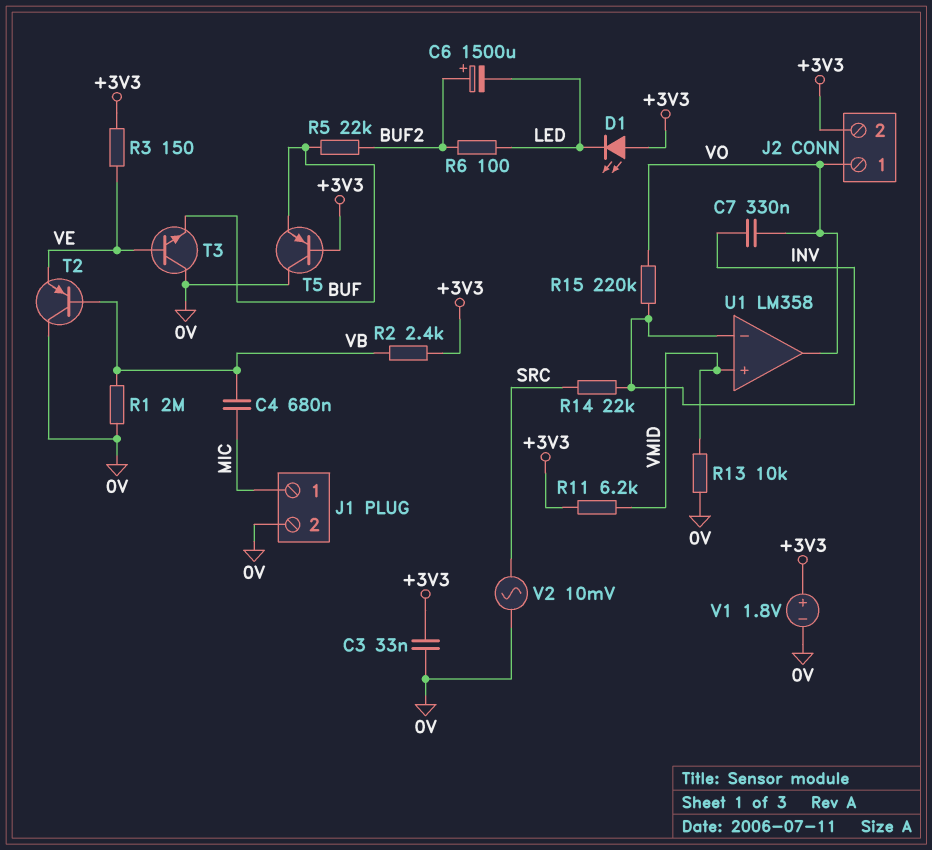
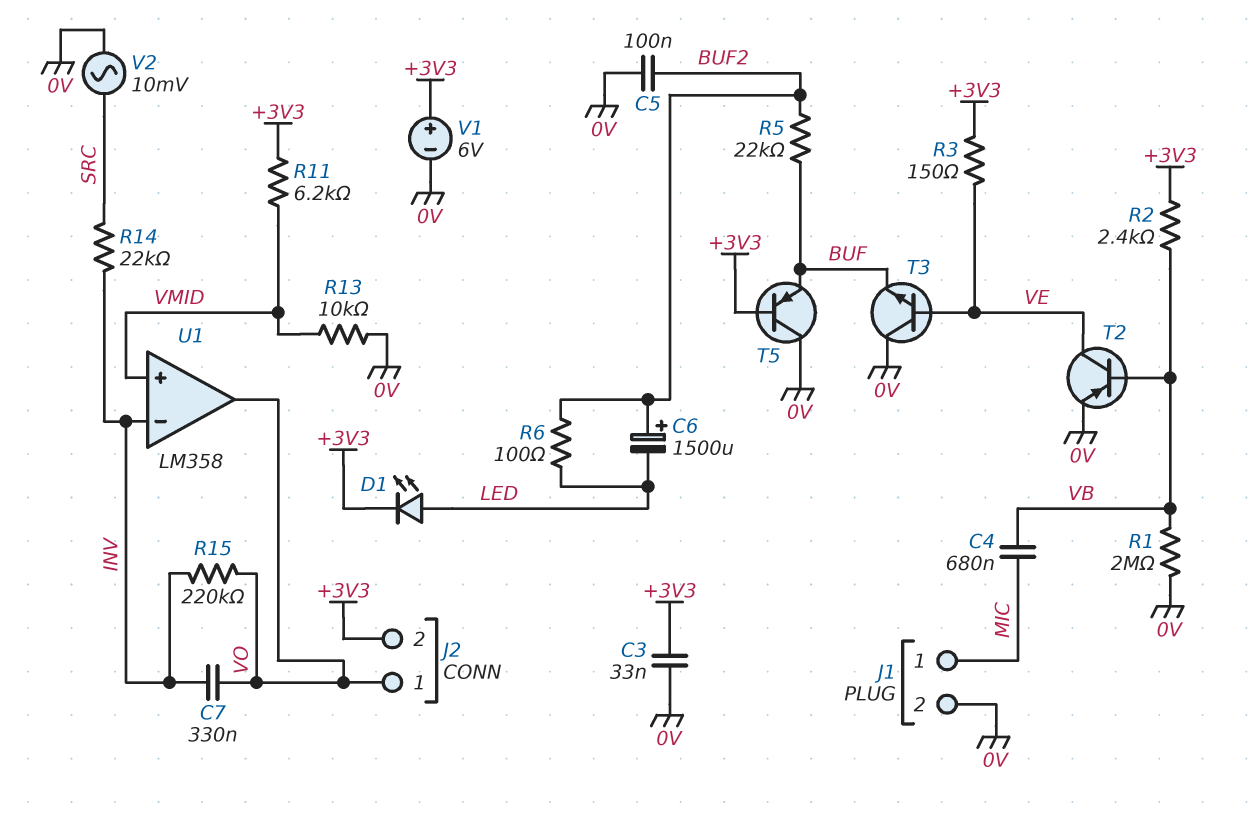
C5: none -> 100nF (0V, BUF2)
D1: LED (A +3V3, K LED) -> LED (A LED, K +3V3)
T2: PNP (B VB, C 0V, E VE) -> PNP (B VB, C VE, E 0V)
V1: 1.8V (plus +3V3, minus 0V) -> 6V (plus +3V3, minus 0V)

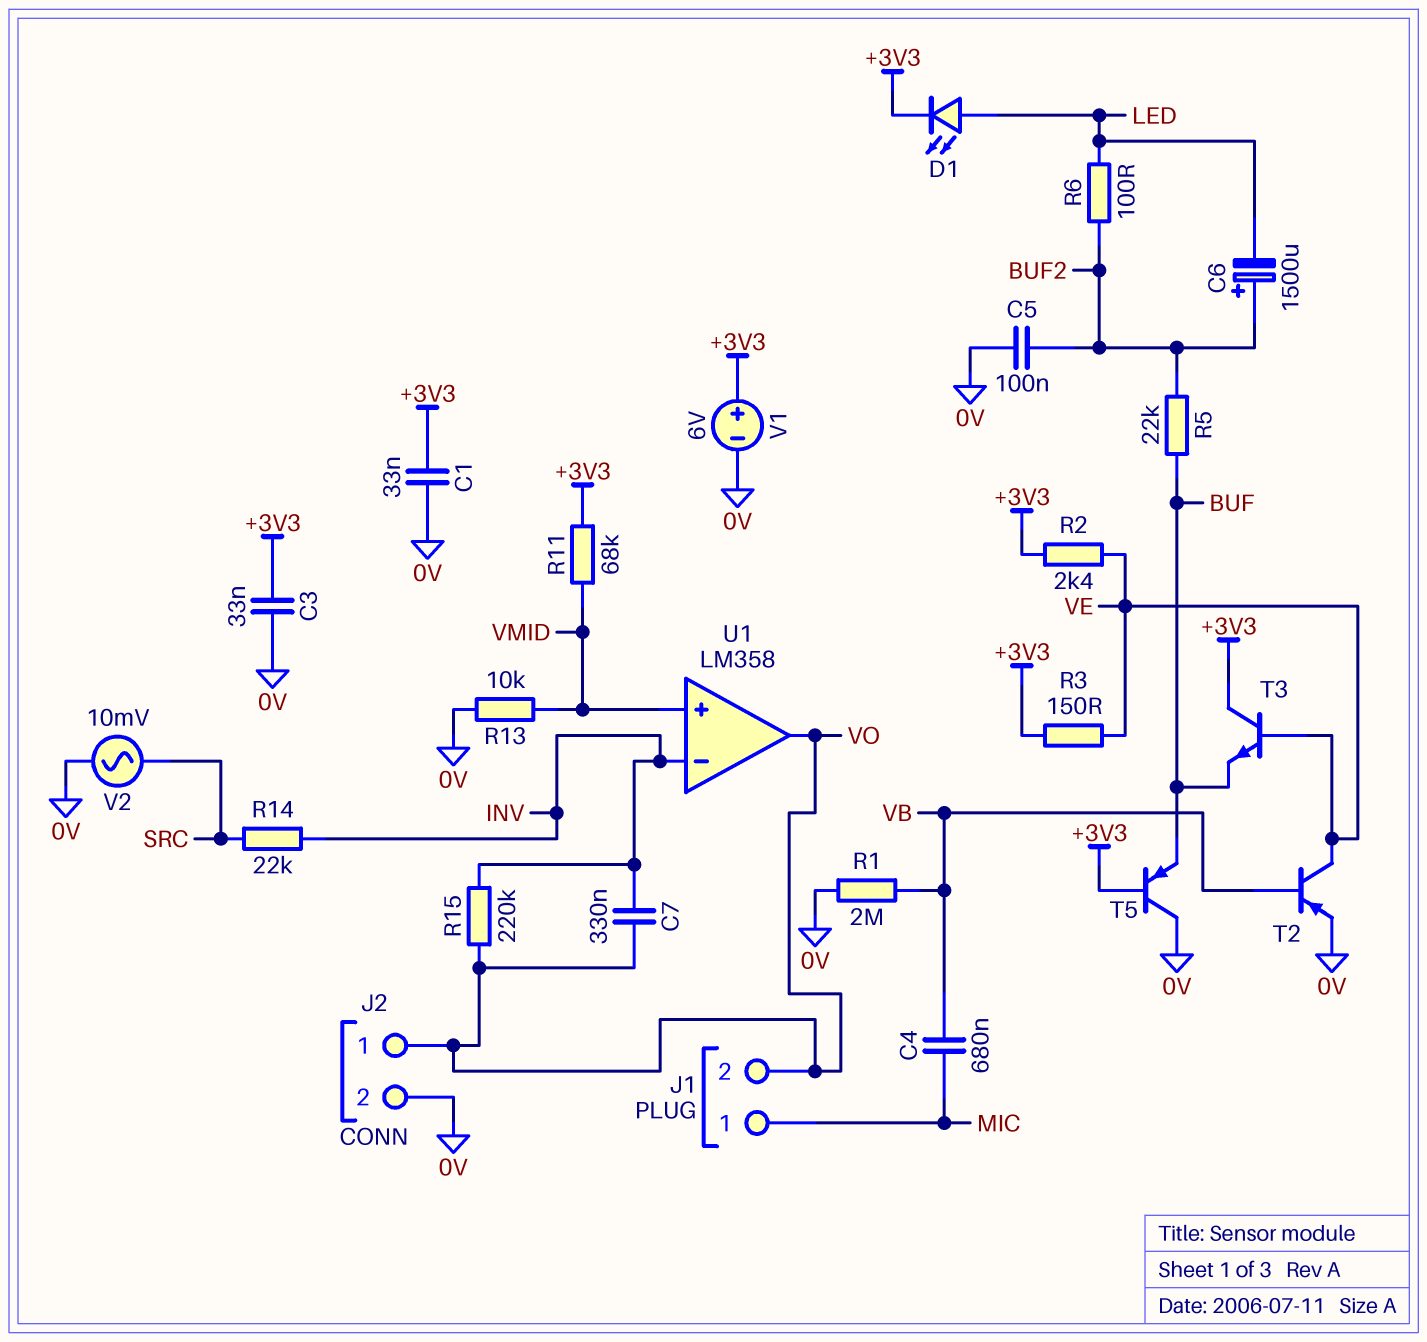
C1: none -> 33nF (+3V3, 0V)
J1 pin 2: 0V -> VO
J2 pin 2: +3V3 -> 0V
R2: 2.4k (+3V3, VB) -> 2.4k (+3V3, VE)
R11: 6.2k (+3V3, VMID) -> 68k (+3V3, VMID)
T3: NPN (B VE, C 0V, E BUF) -> NPN (B VE, C +3V3, E BUF)

